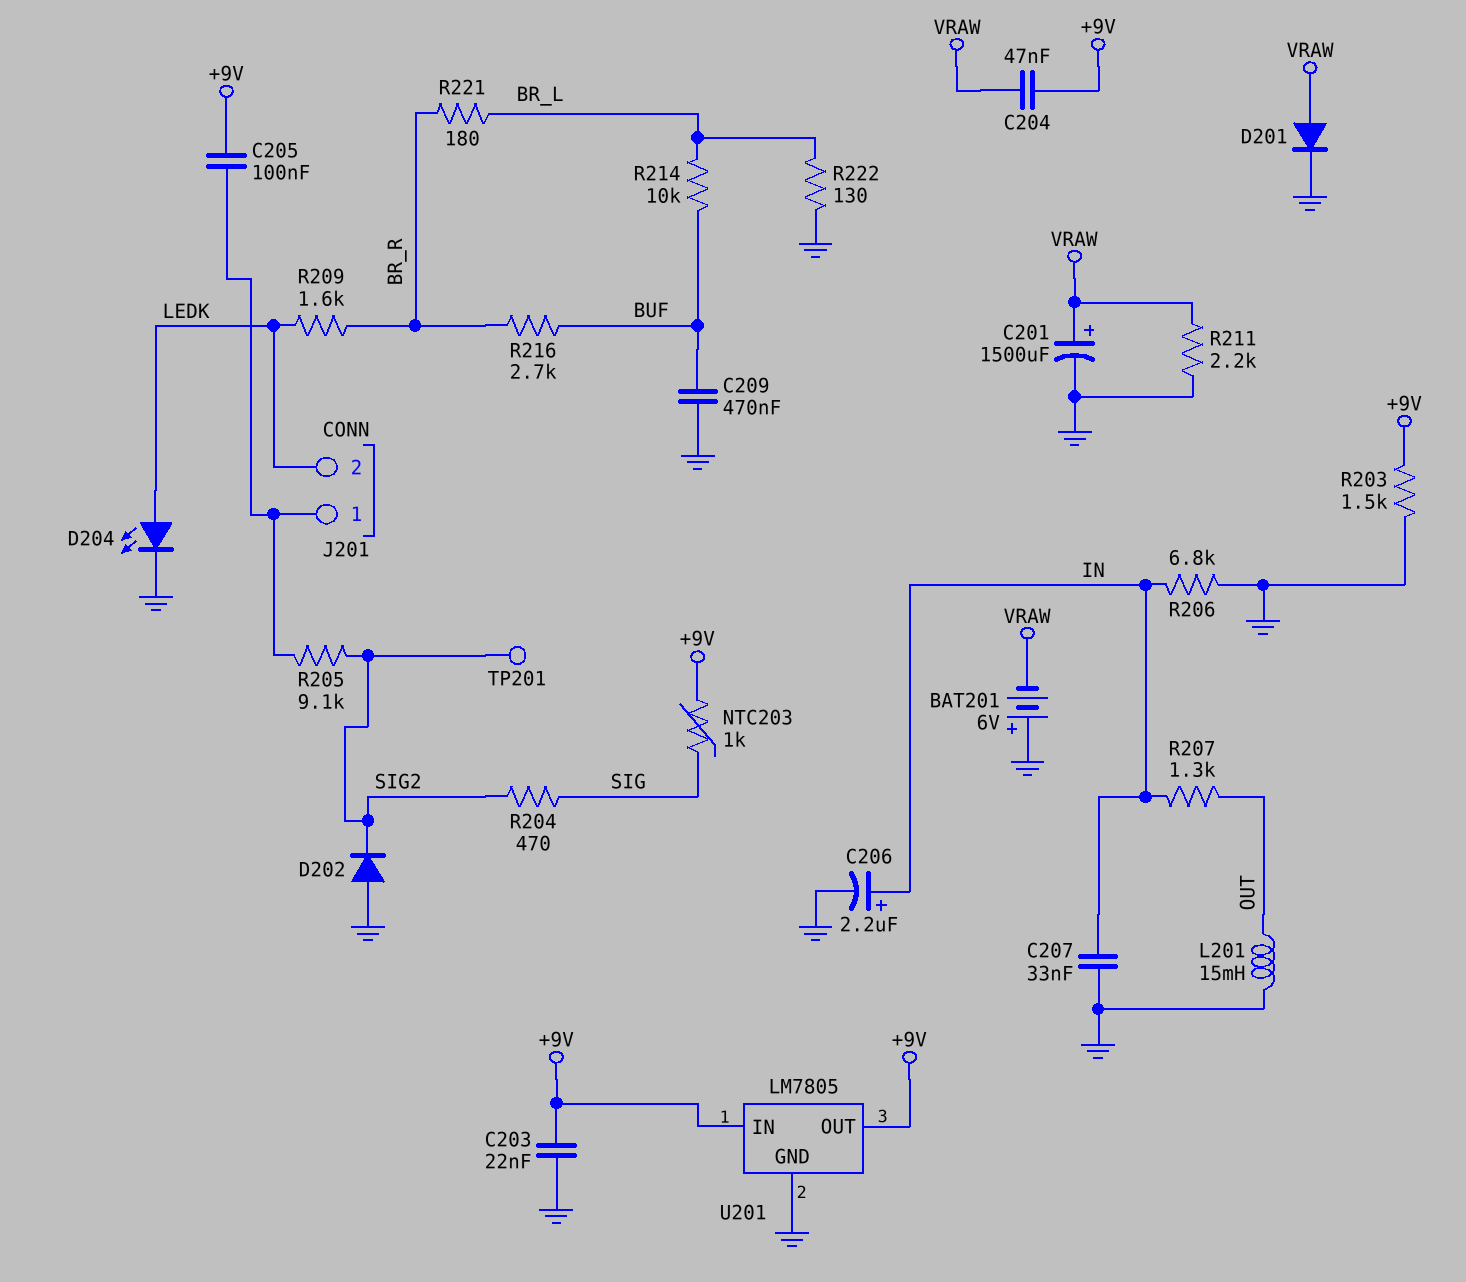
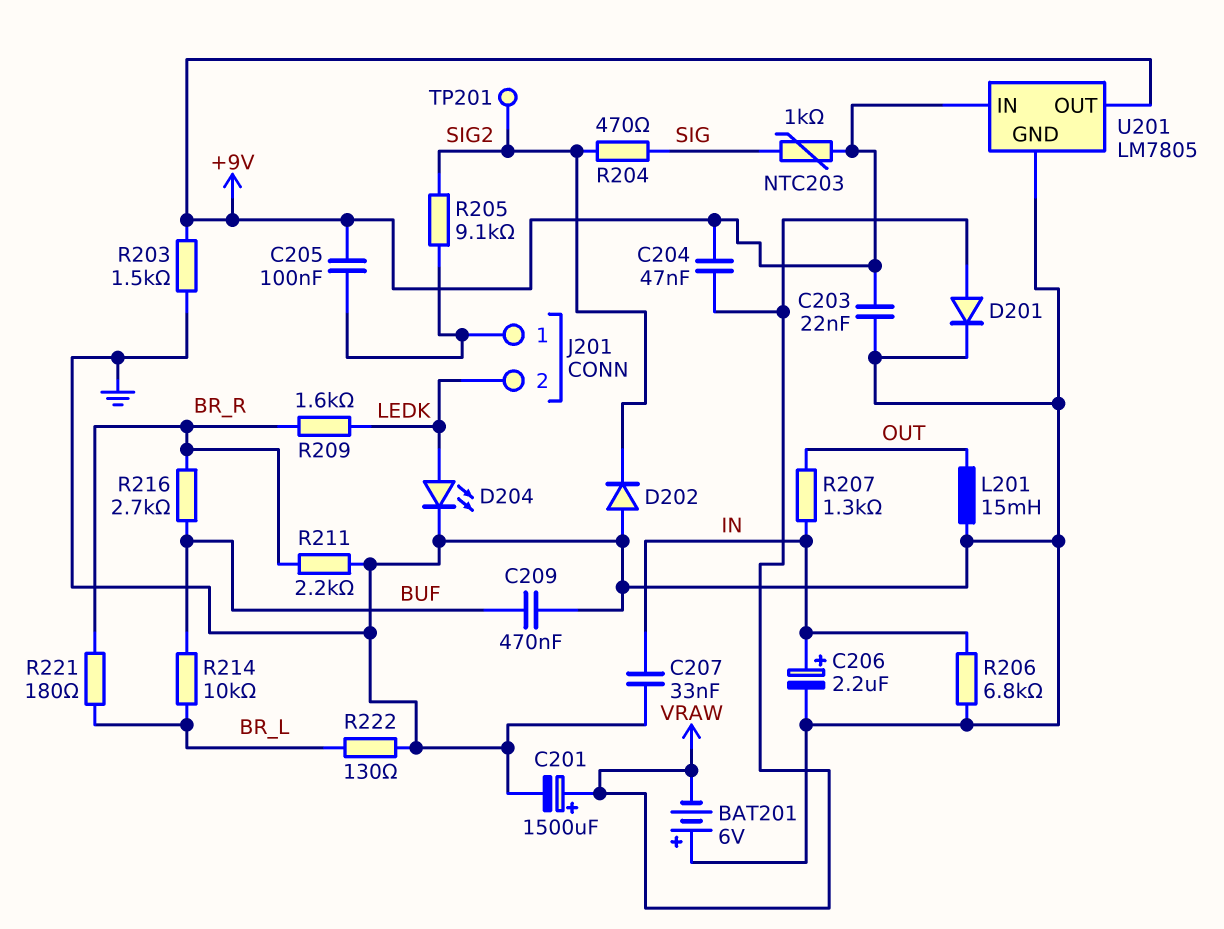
R211: 2.2k (GND, VRAW) -> 2.2k (BR_R, GND)

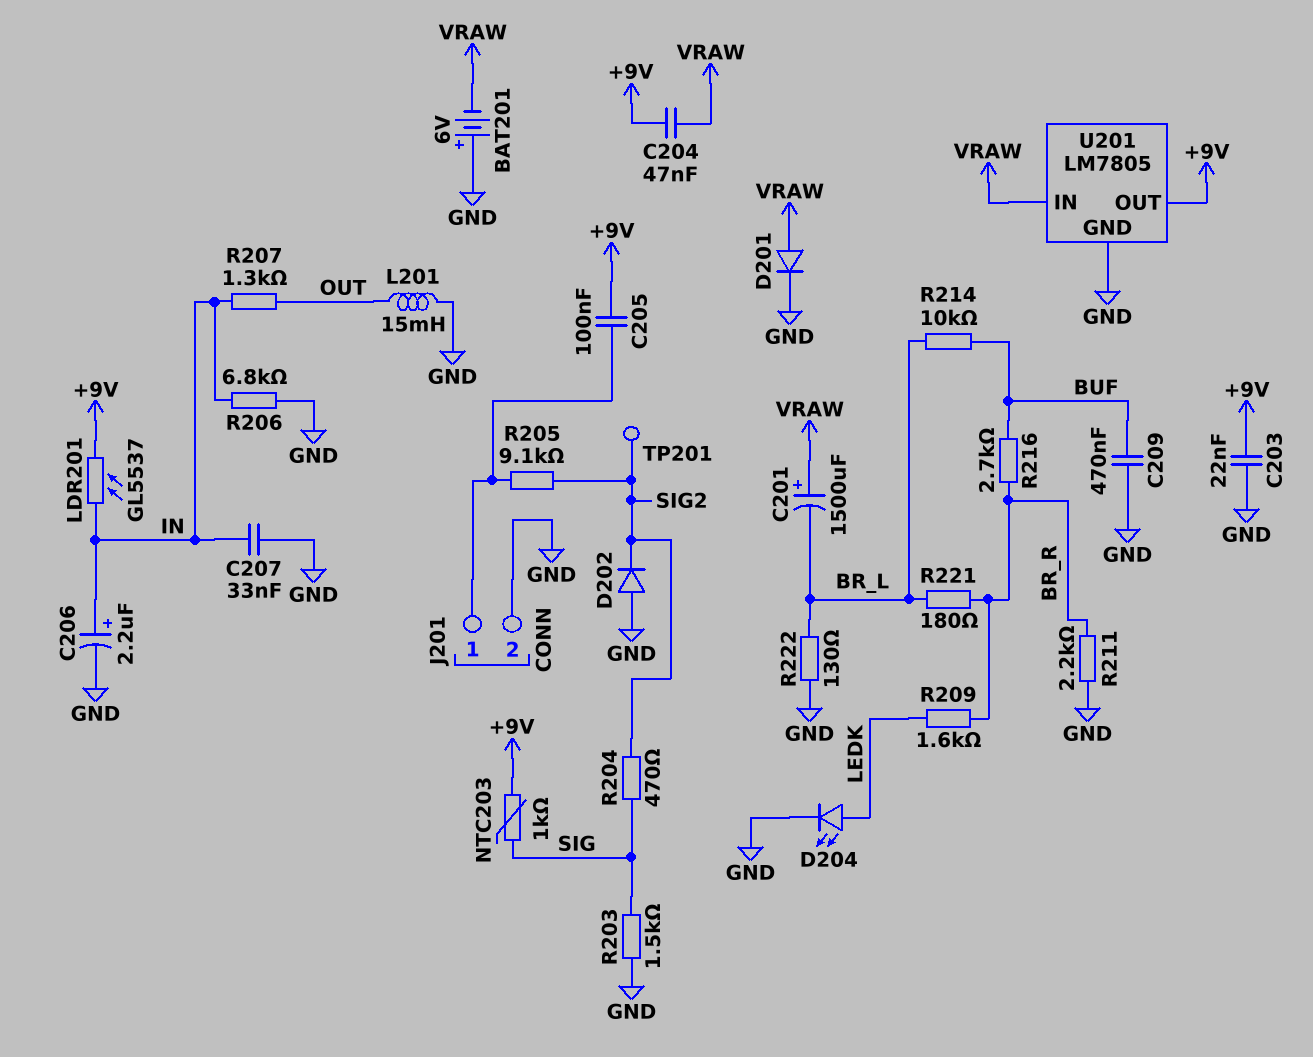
C201: 1500uF (plus VRAW, minus GND) -> 1500uF (plus VRAW, minus BR_L)
J201 pin 2: LEDK -> GND
LDR201: none -> GL5537 (+9V, IN)
R203: 1.5k (+9V, GND) -> 1.5k (GND, SIG)
U201 pin IN: +9V -> VRAW

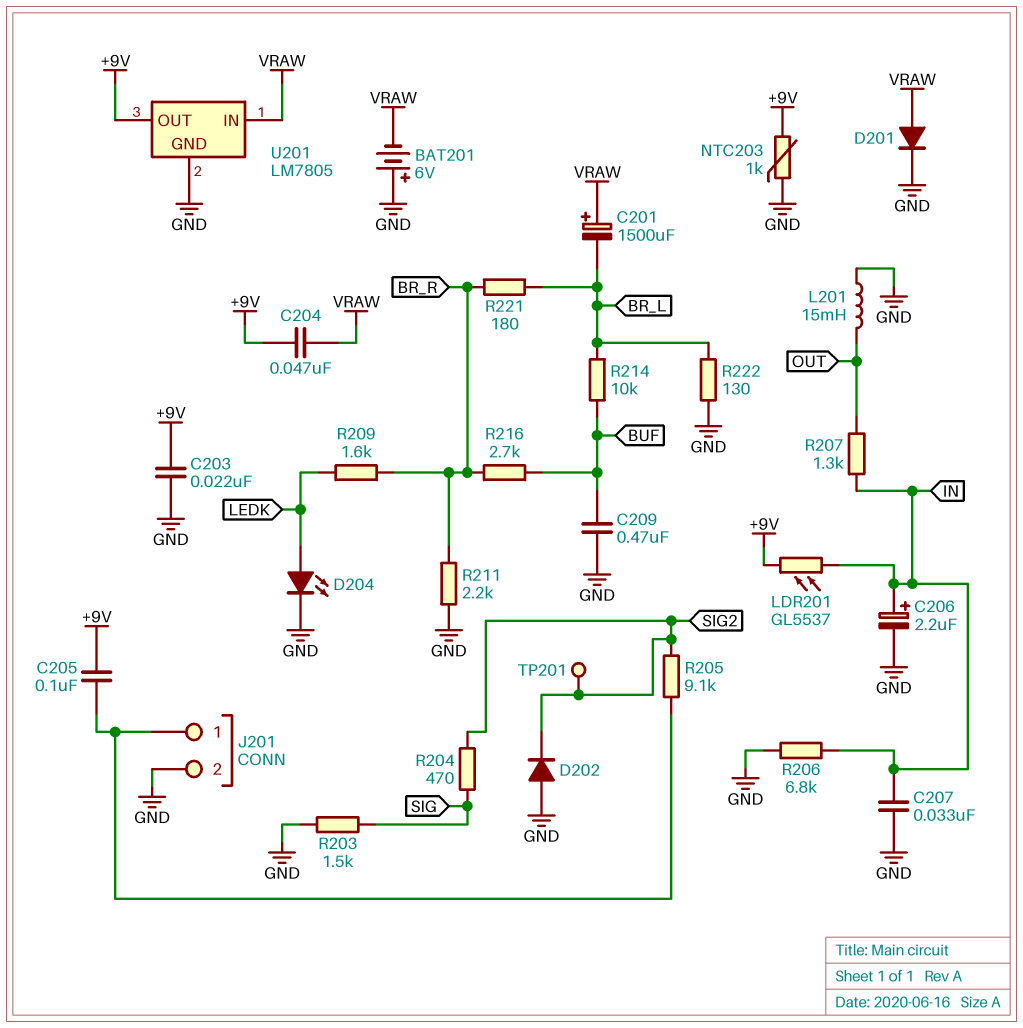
NTC203: 1k (+9V, SIG) -> 1k (+9V, GND)

